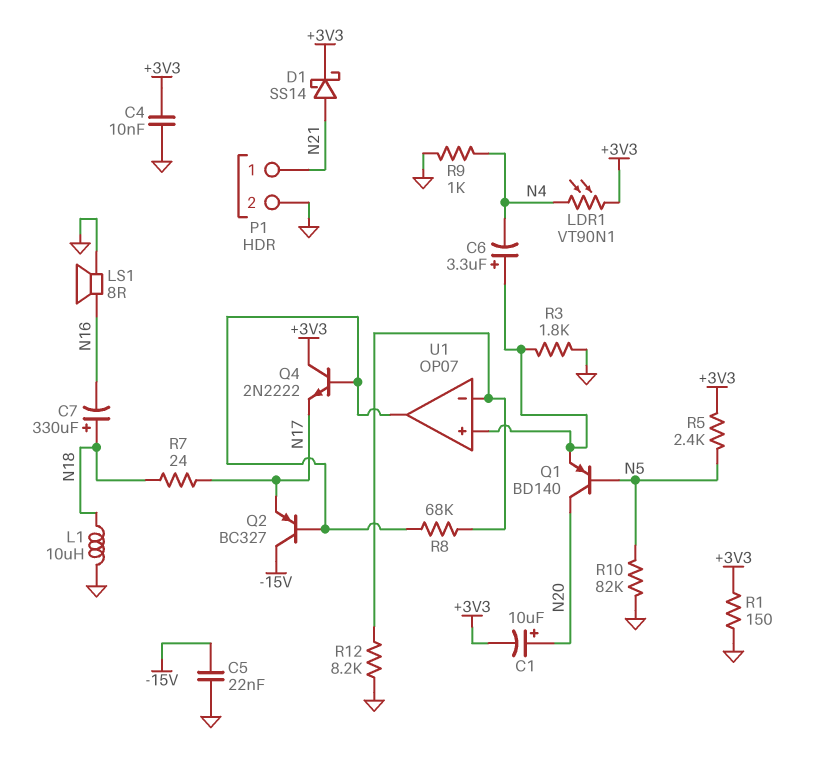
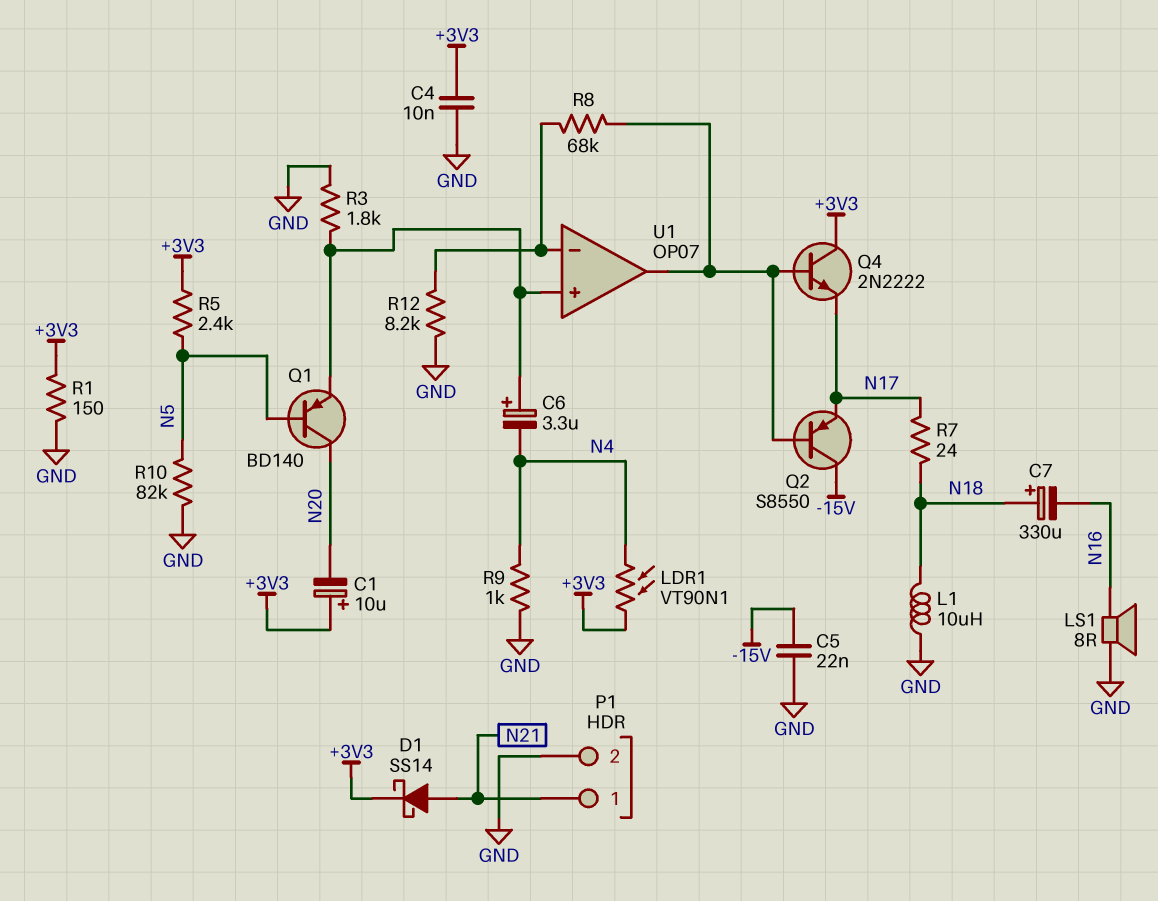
C1: 10uF (plus N20, minus +3V3) -> 10uF (plus +3V3, minus N20)
Q2: PNP BC327 (B U1/out, C -15V, E N17) -> PNP S8550 (B U1/out, C -15V, E N17)

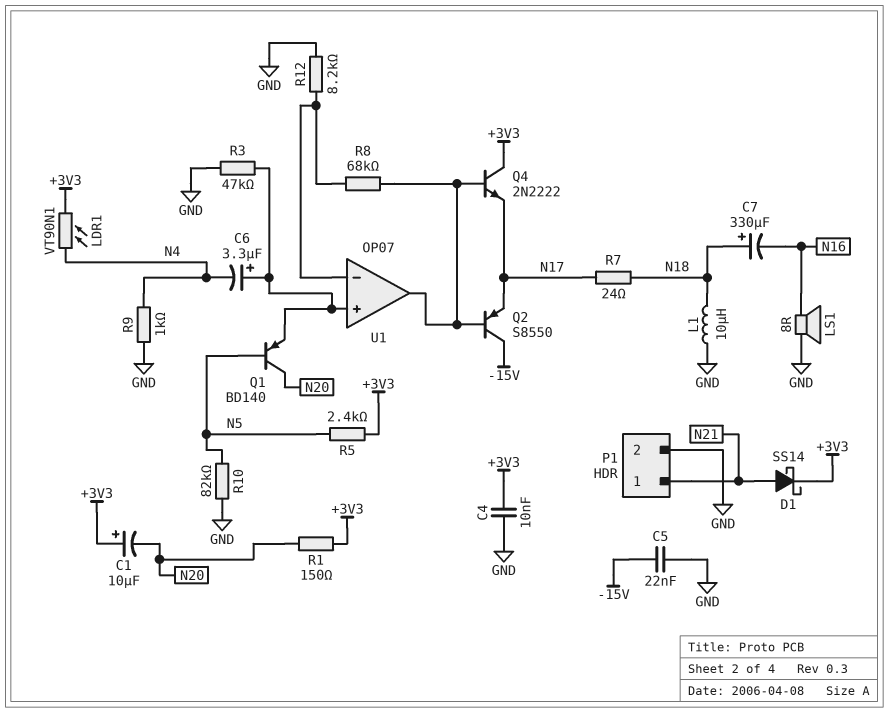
R1: 150 (+3V3, GND) -> 150 (+3V3, N20)
R3: 1.8k (GND, U1/in+) -> 47k (GND, U1/in+)

